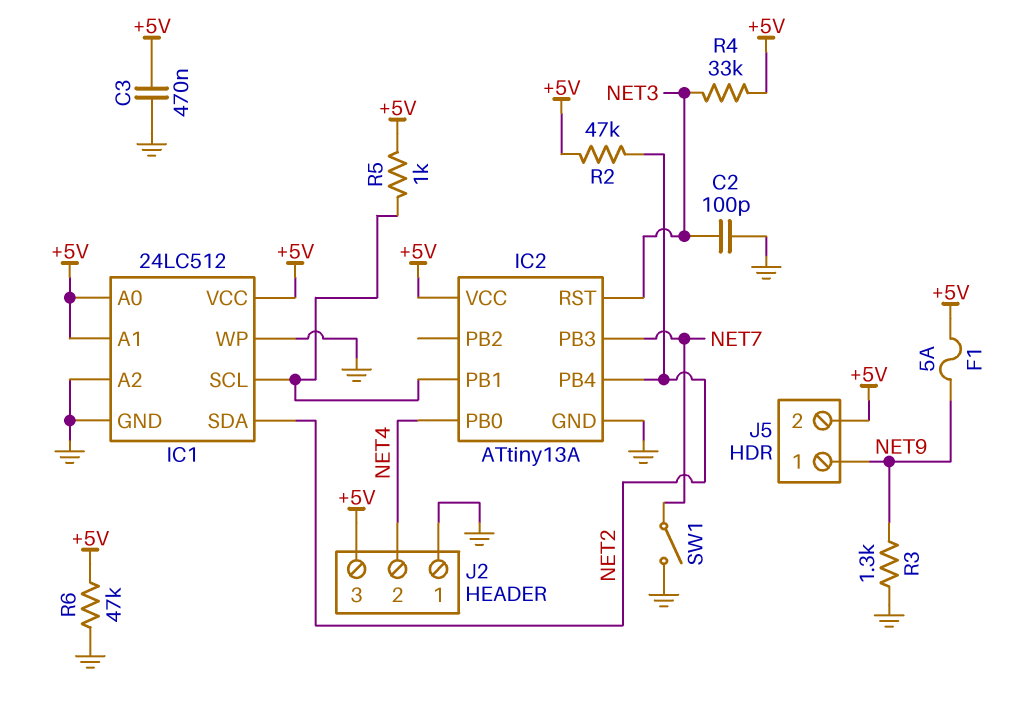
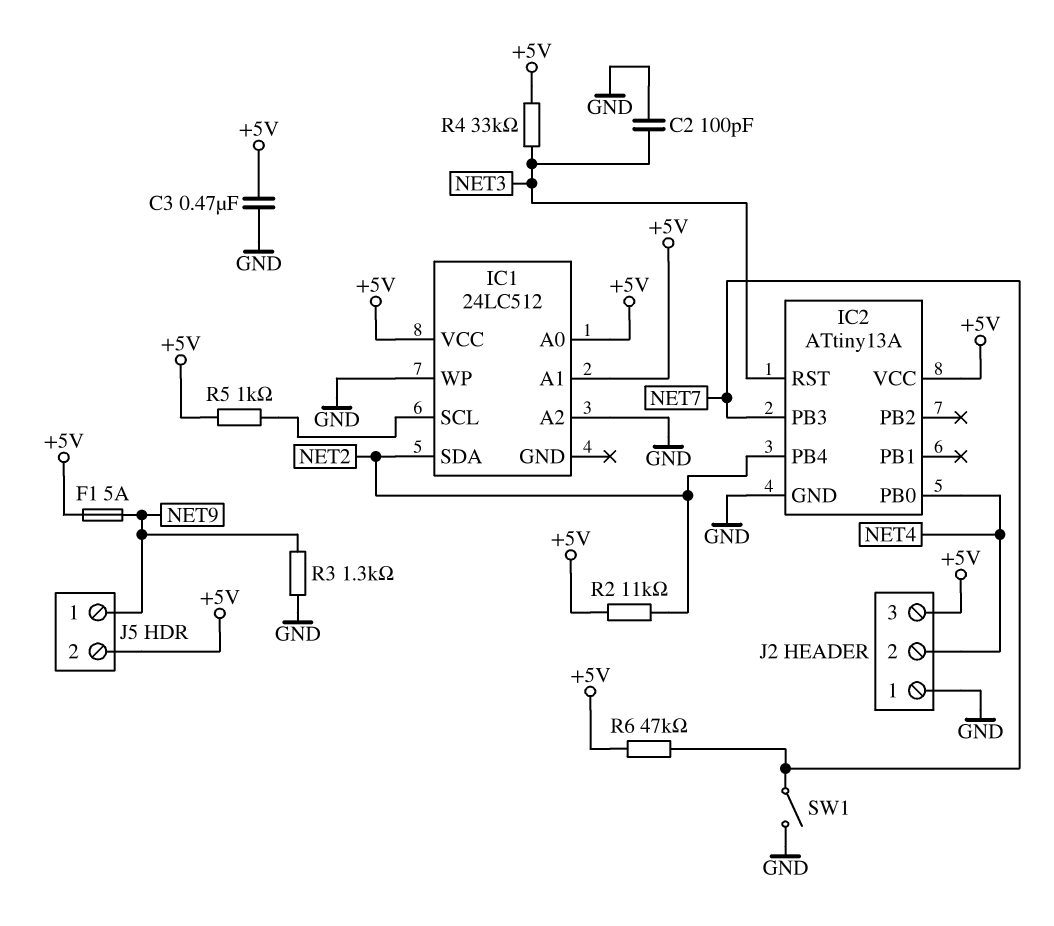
IC1 pin GND: GND -> none
IC2 pin PB1: IC1/SCL -> none
R2: 47k (+5V, NET2) -> 11k (+5V, NET2)
R6: 47k (+5V, GND) -> 47k (+5V, NET7)

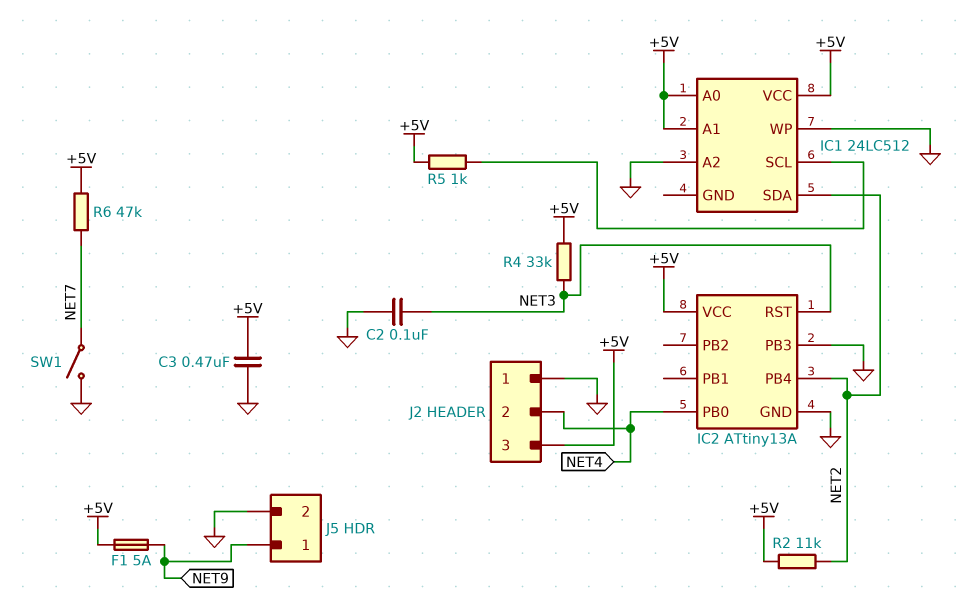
C2: 100pF (GND, NET3) -> 100nF (GND, NET3)
IC2 pin PB3: NET7 -> GND
J5 pin 2: +5V -> GND
R3: 1.3k (GND, NET9) -> none

